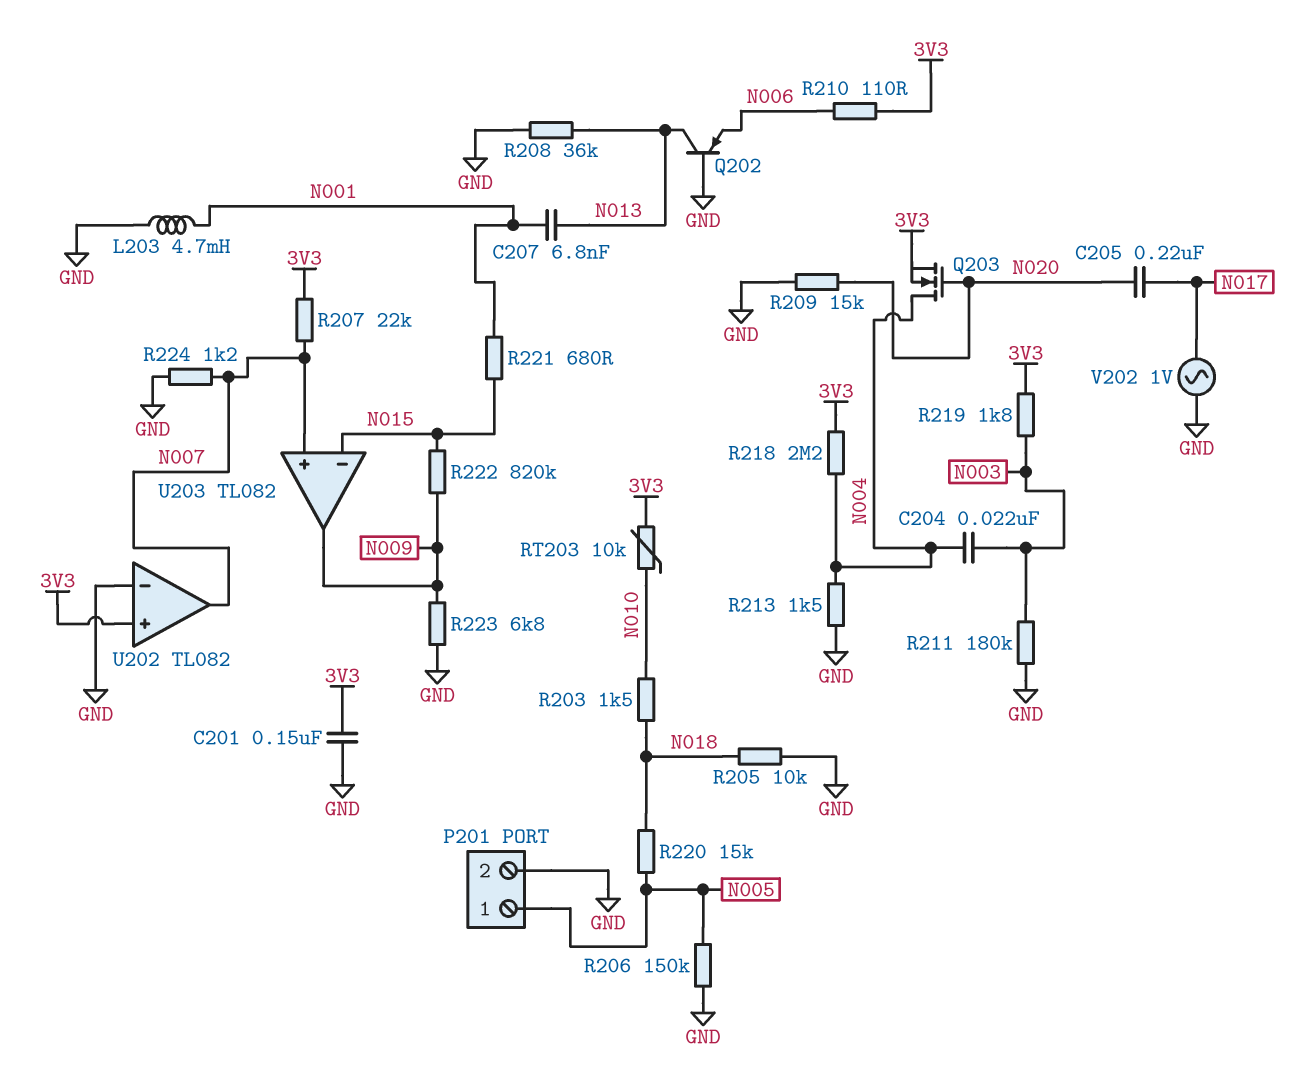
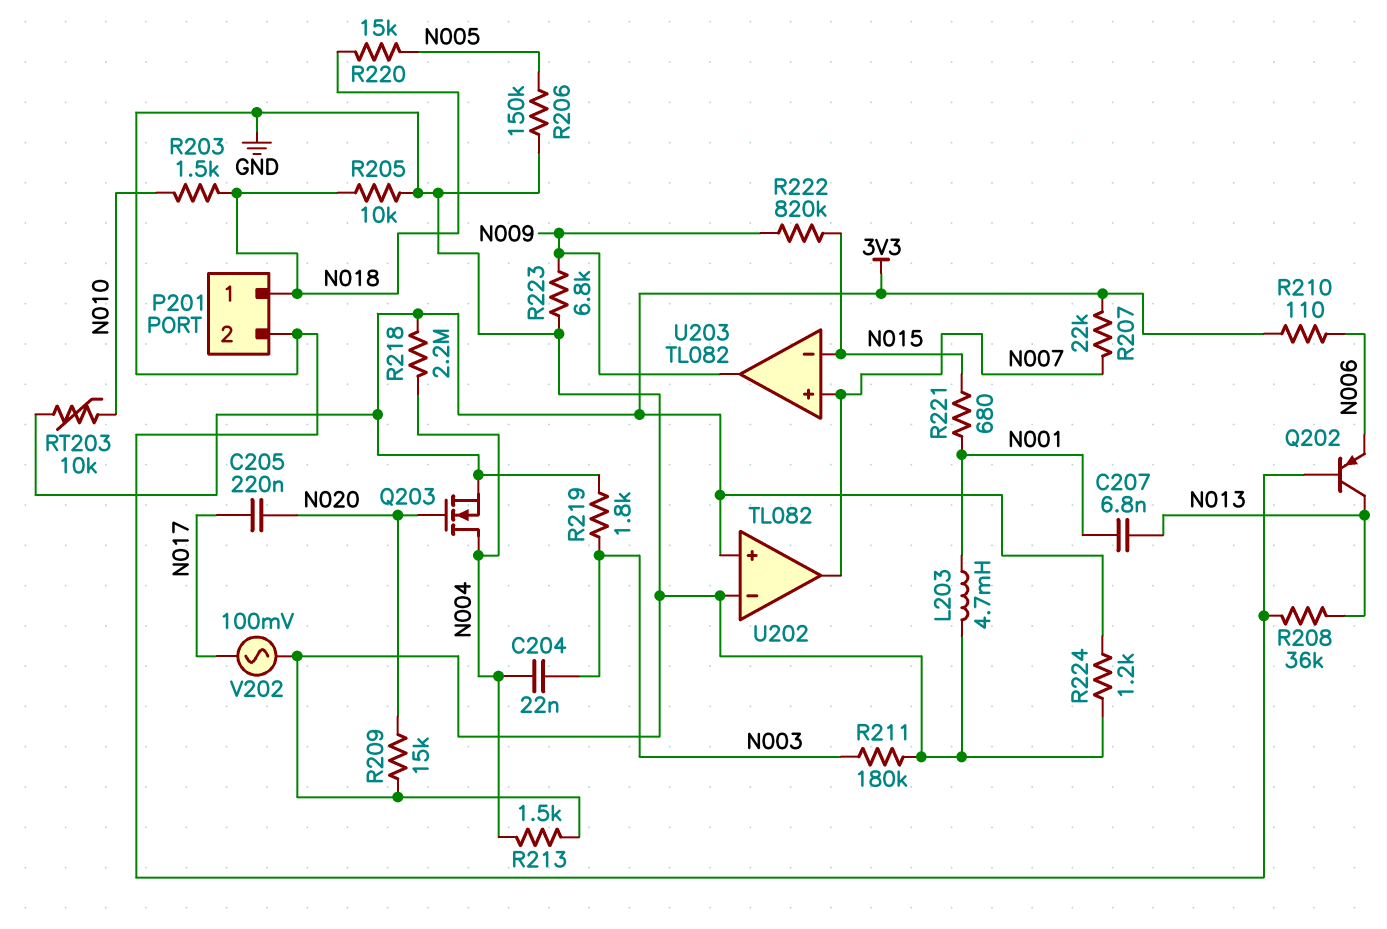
C201: 150nF (3V3, GND) -> none
P201 pin 1: N005 -> N018
R224: 1.2k (GND, N007) -> 1.2k (3V3, GND)
V202: AC 1V (GND, N017) -> AC 100mV (GND, N017)

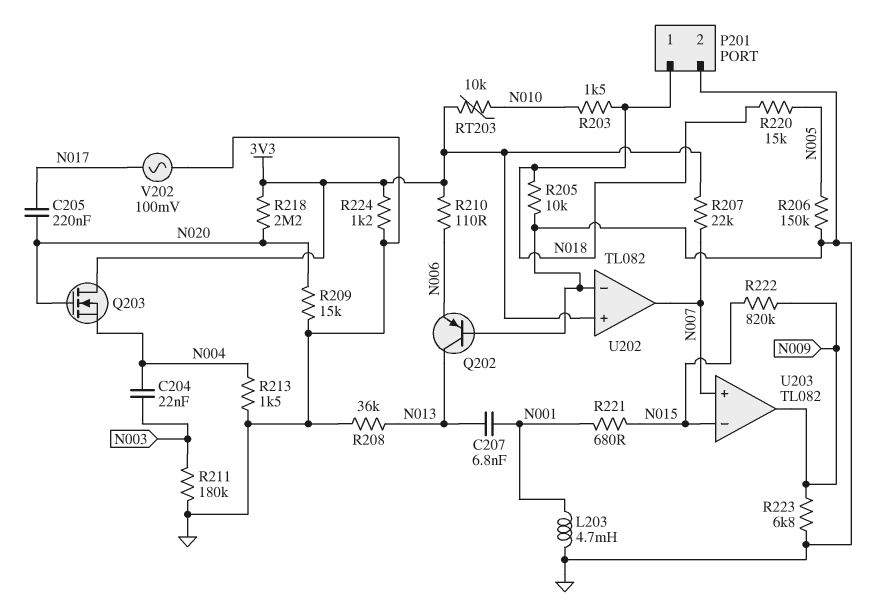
Q203: NMOS (G N020, D N004, S 3V3) -> NMOS (G N020, D 3V3, S N004)
R218: 2.2M (3V3, N004) -> 2.2M (3V3, N020)
R219: 1.8k (3V3, N003) -> none

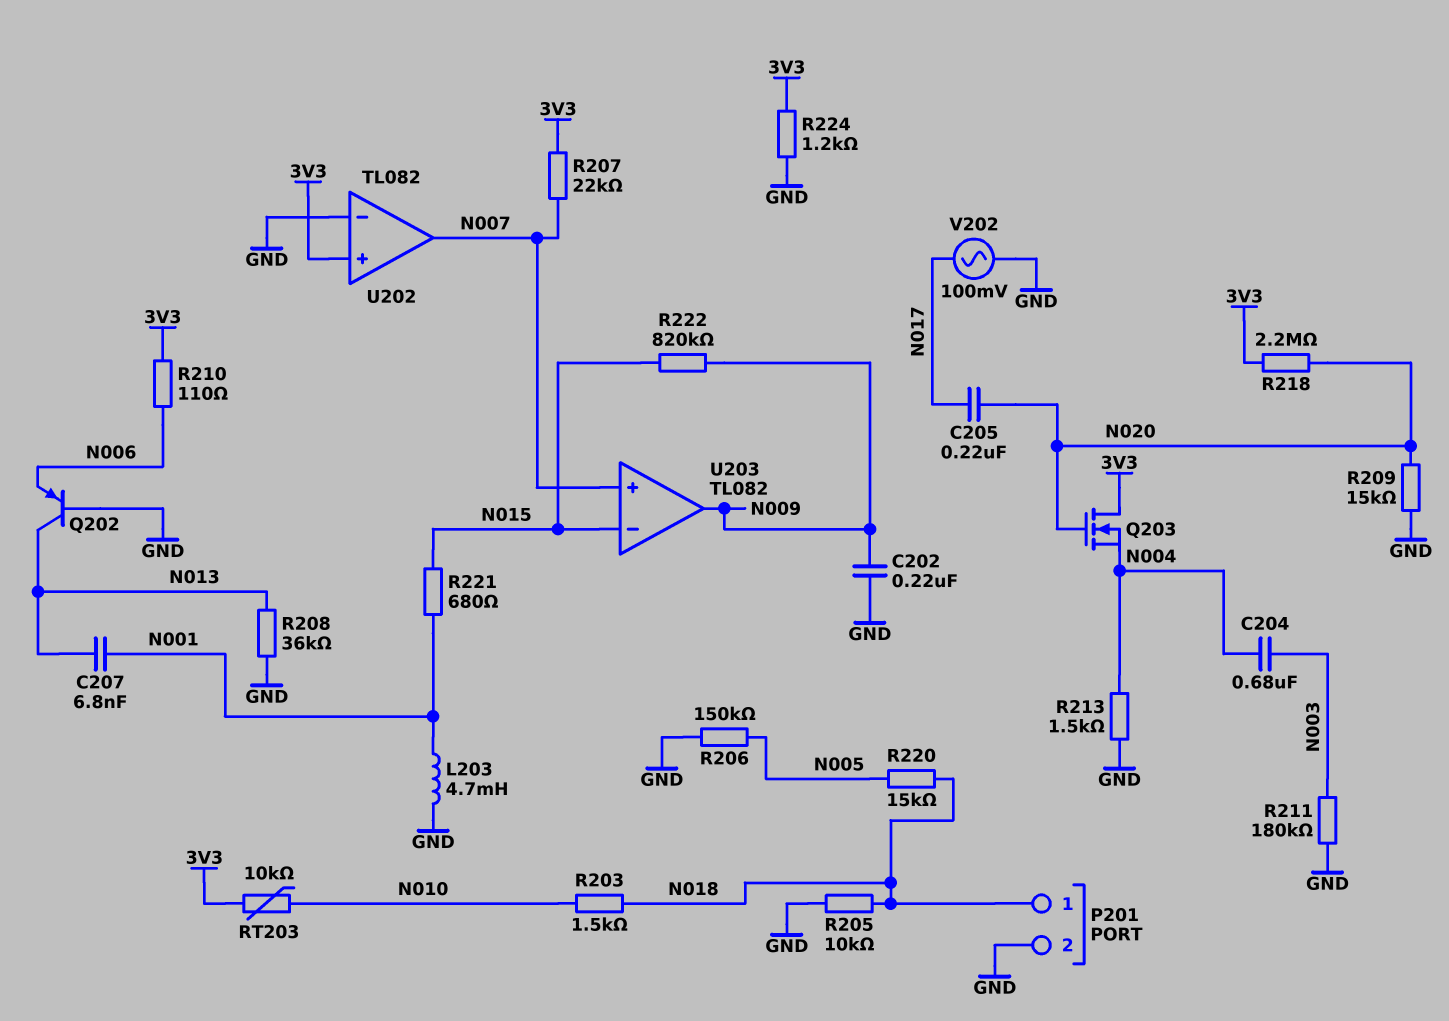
C202: none -> 220nF (GND, N009)
C204: 22nF (N003, N004) -> 680nF (N003, N004)
R223: 6.8k (GND, N009) -> none

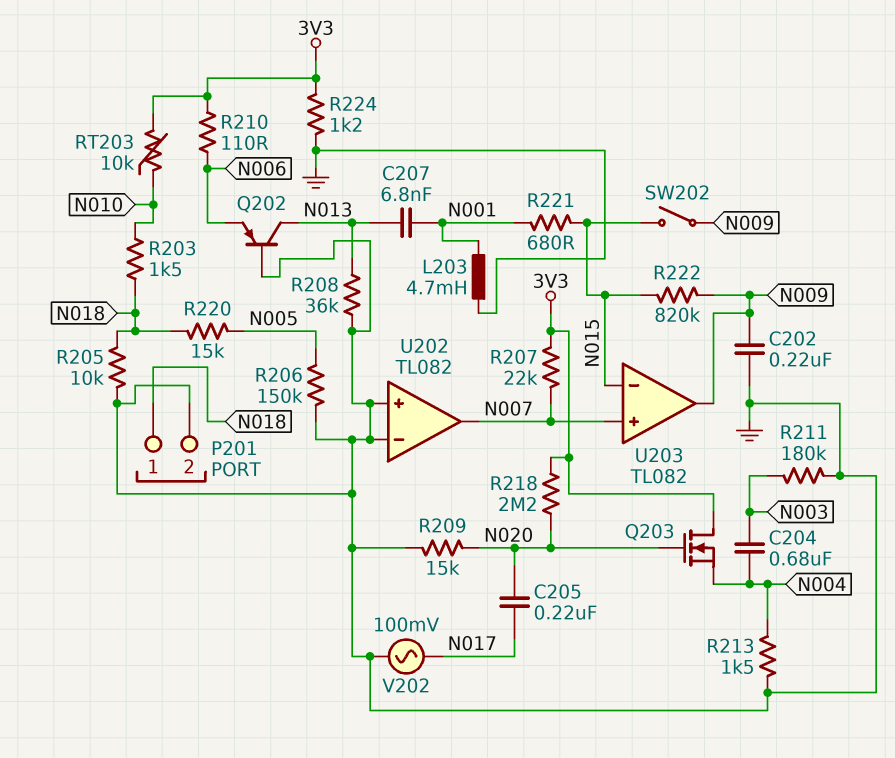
SW202: none -> switch (N009, N015)
U202 pin in+: 3V3 -> GND

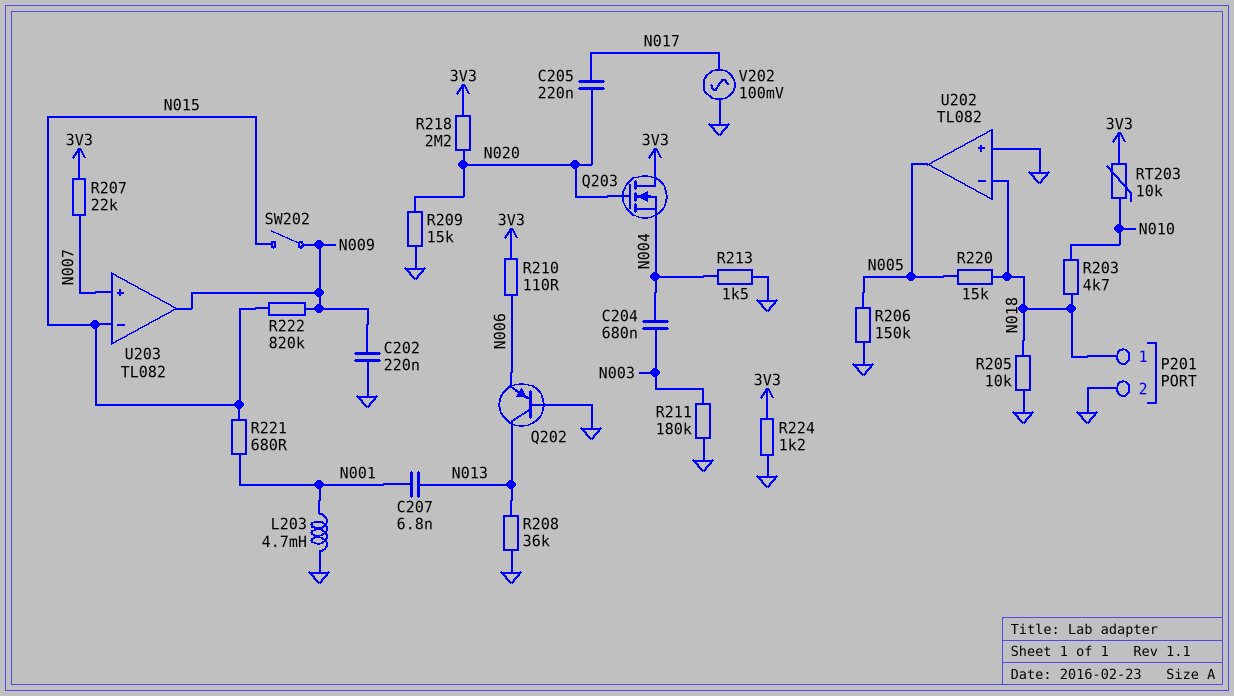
R203: 1.5k (N010, N018) -> 4.7k (N010, N018)
U202 pin in-: GND -> N018
U202 pin out: N007 -> N005

